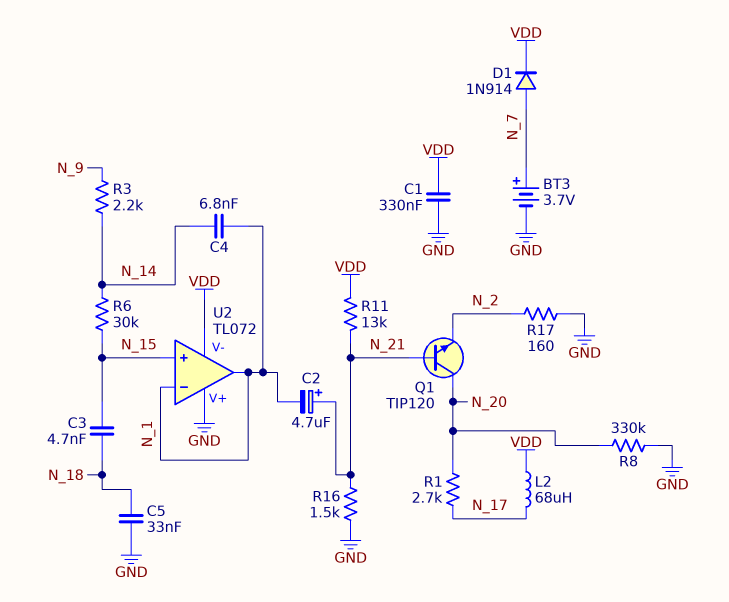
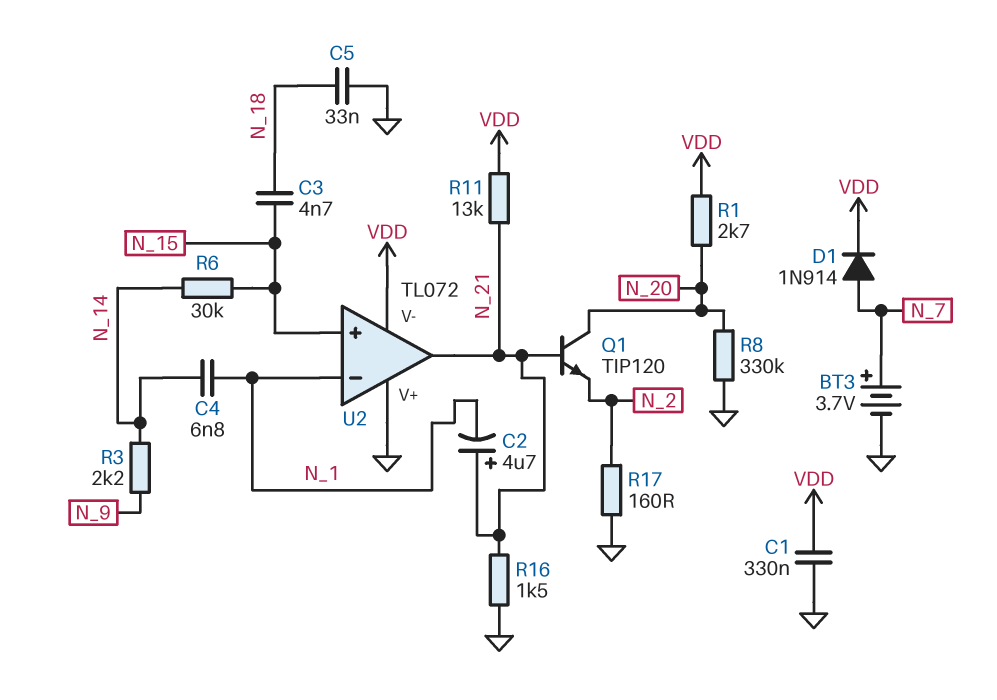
L2: 68uH (N_17, VDD) -> none
R1: 2.7k (N_17, N_20) -> 2.7k (N_20, VDD)
U2 pin out: N_1 -> N_21

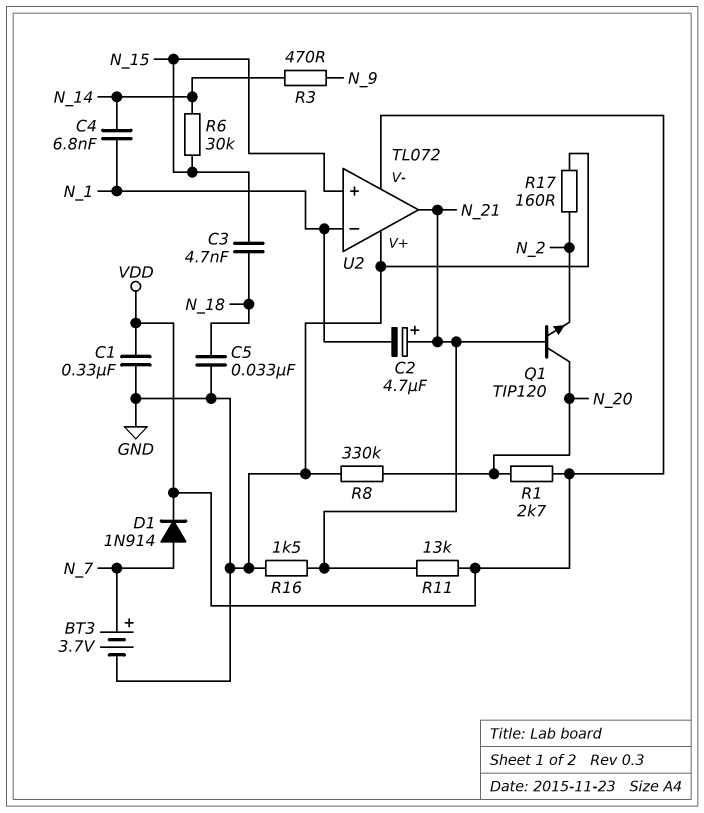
R3: 2.2k (N_9, N_14) -> 470 (N_9, N_14)

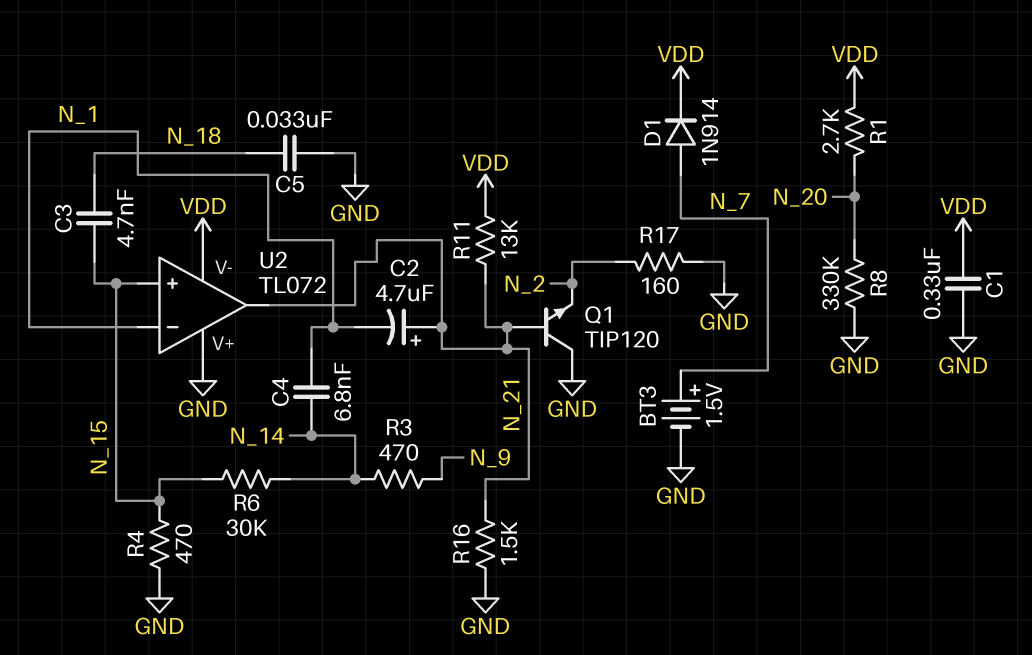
BT3: 3.7V (plus N_7, minus GND) -> 1.5V (plus N_7, minus GND)
Q1: NPN TIP120 (B N_21, C N_20, E N_2) -> NPN TIP120 (B N_21, C GND, E N_2)
R4: none -> 470 (GND, N_15)

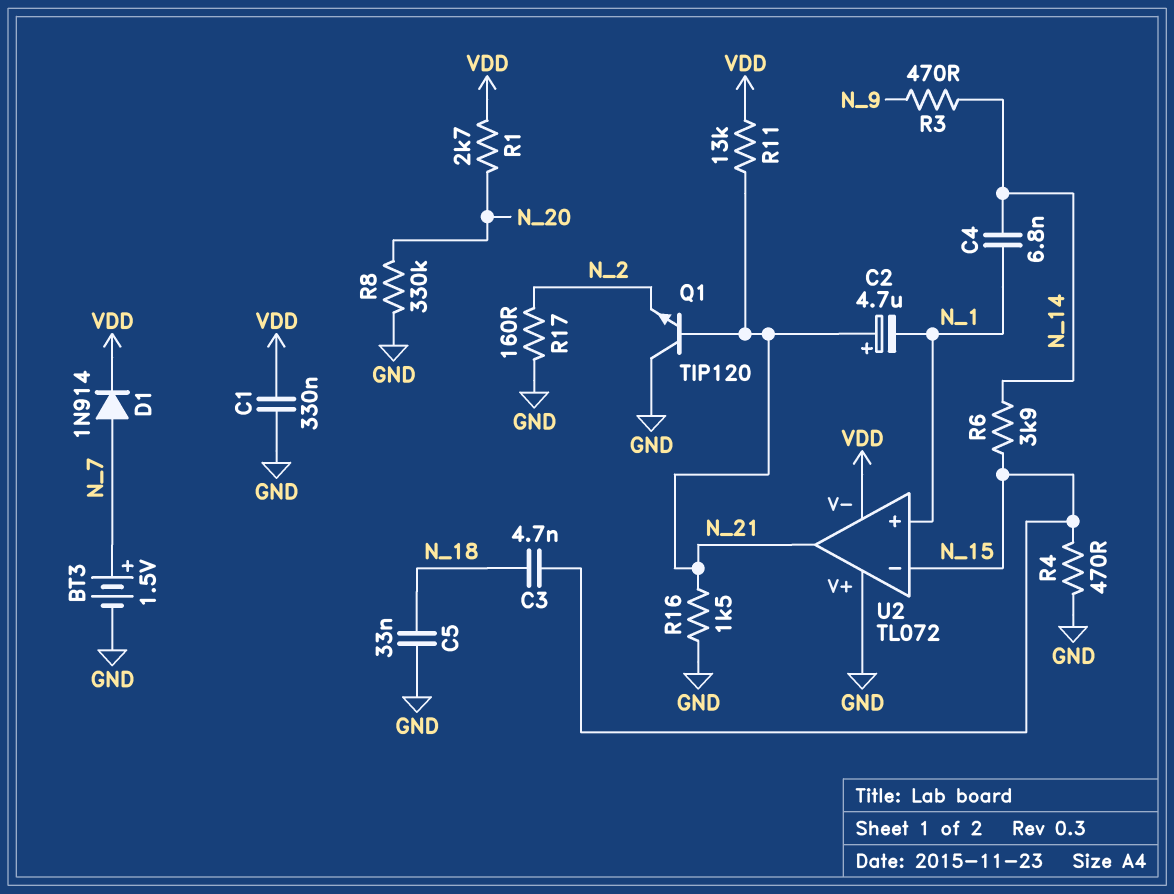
R6: 30k (N_14, N_15) -> 3.9k (N_14, N_15)
U2 pin in+: N_15 -> N_1
U2 pin in-: N_1 -> N_15

